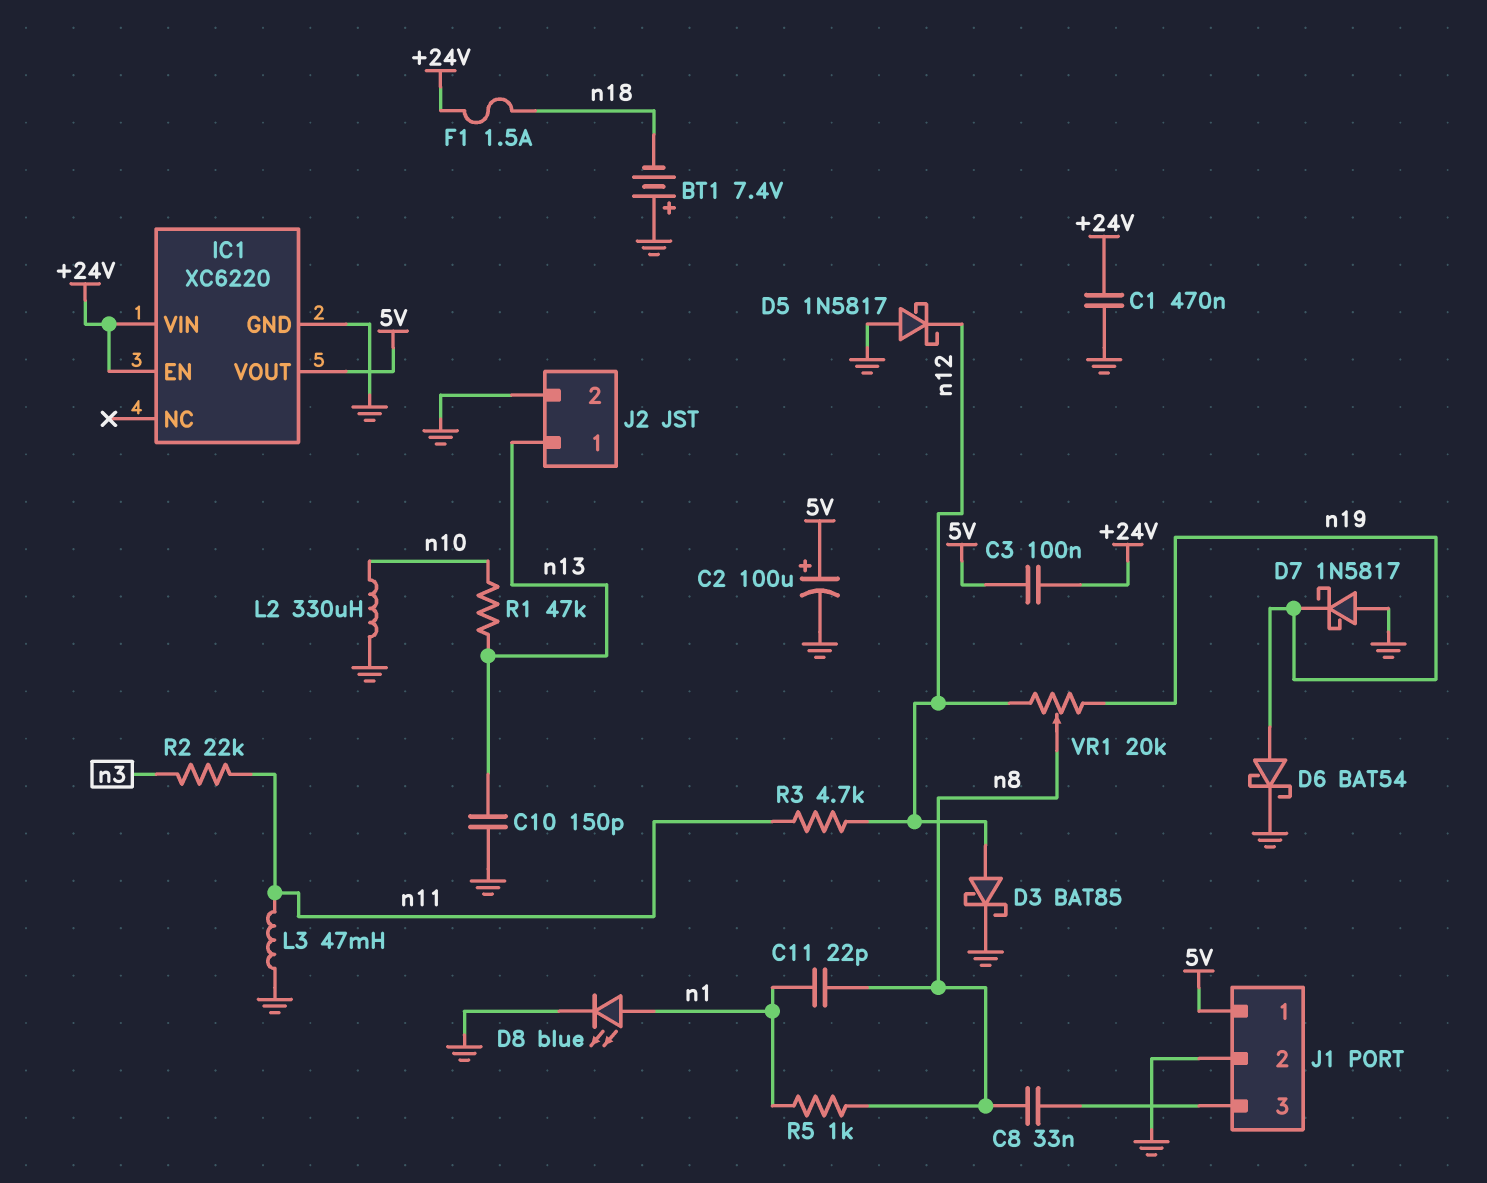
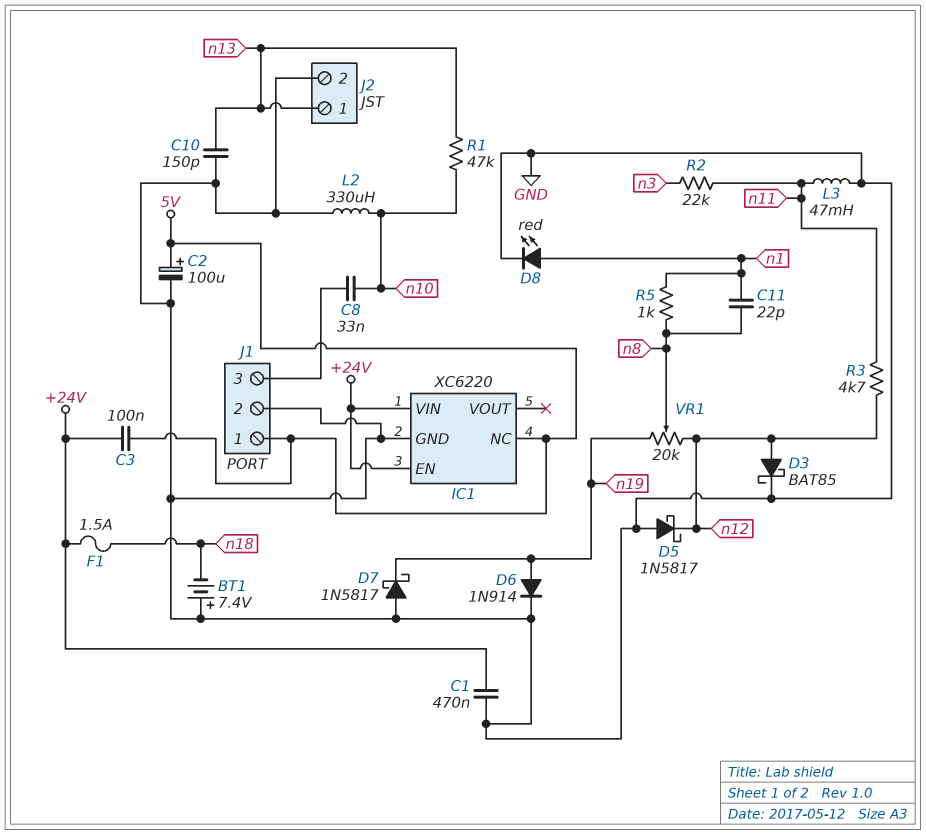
C8: 33nF (J1/3, n8) -> 33nF (J1/3, n10)
D6: schottky BAT54 (A n19, K GND) -> diode 1N914 (A n19, K GND)
D8: LED blue (A n1, K GND) -> LED red (A n1, K GND)
IC1 pin NC: none -> 5V
IC1 pin VOUT: 5V -> none

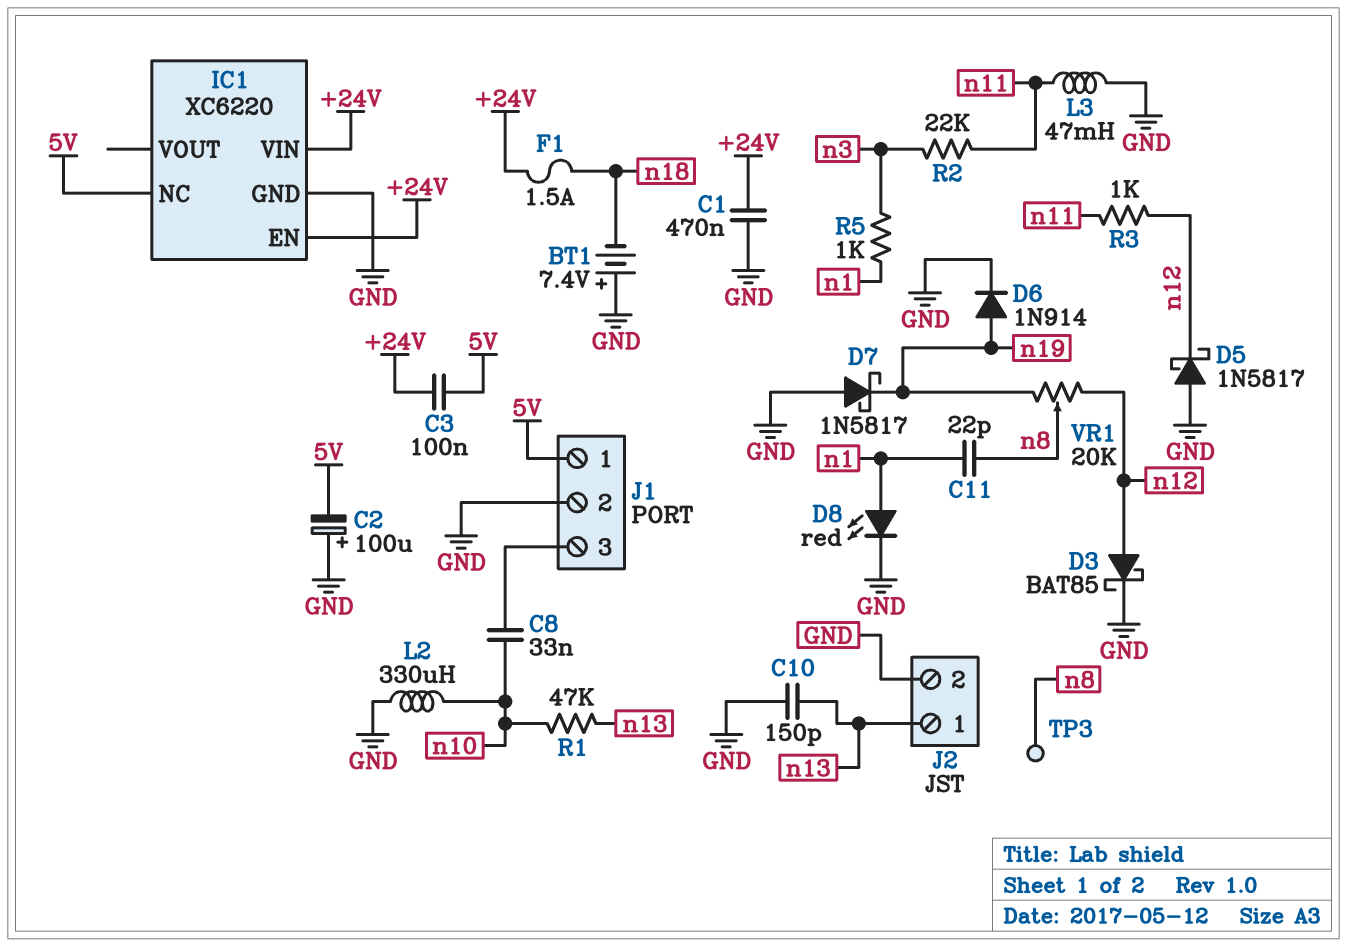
C2: 100uF (plus 5V, minus GND) -> 100uF (plus GND, minus 5V)
R3: 4.7k (n11, n12) -> 1k (n11, n12)
R5: 1k (n1, n8) -> 1k (n1, n3)
TP3: none -> test point (n8)

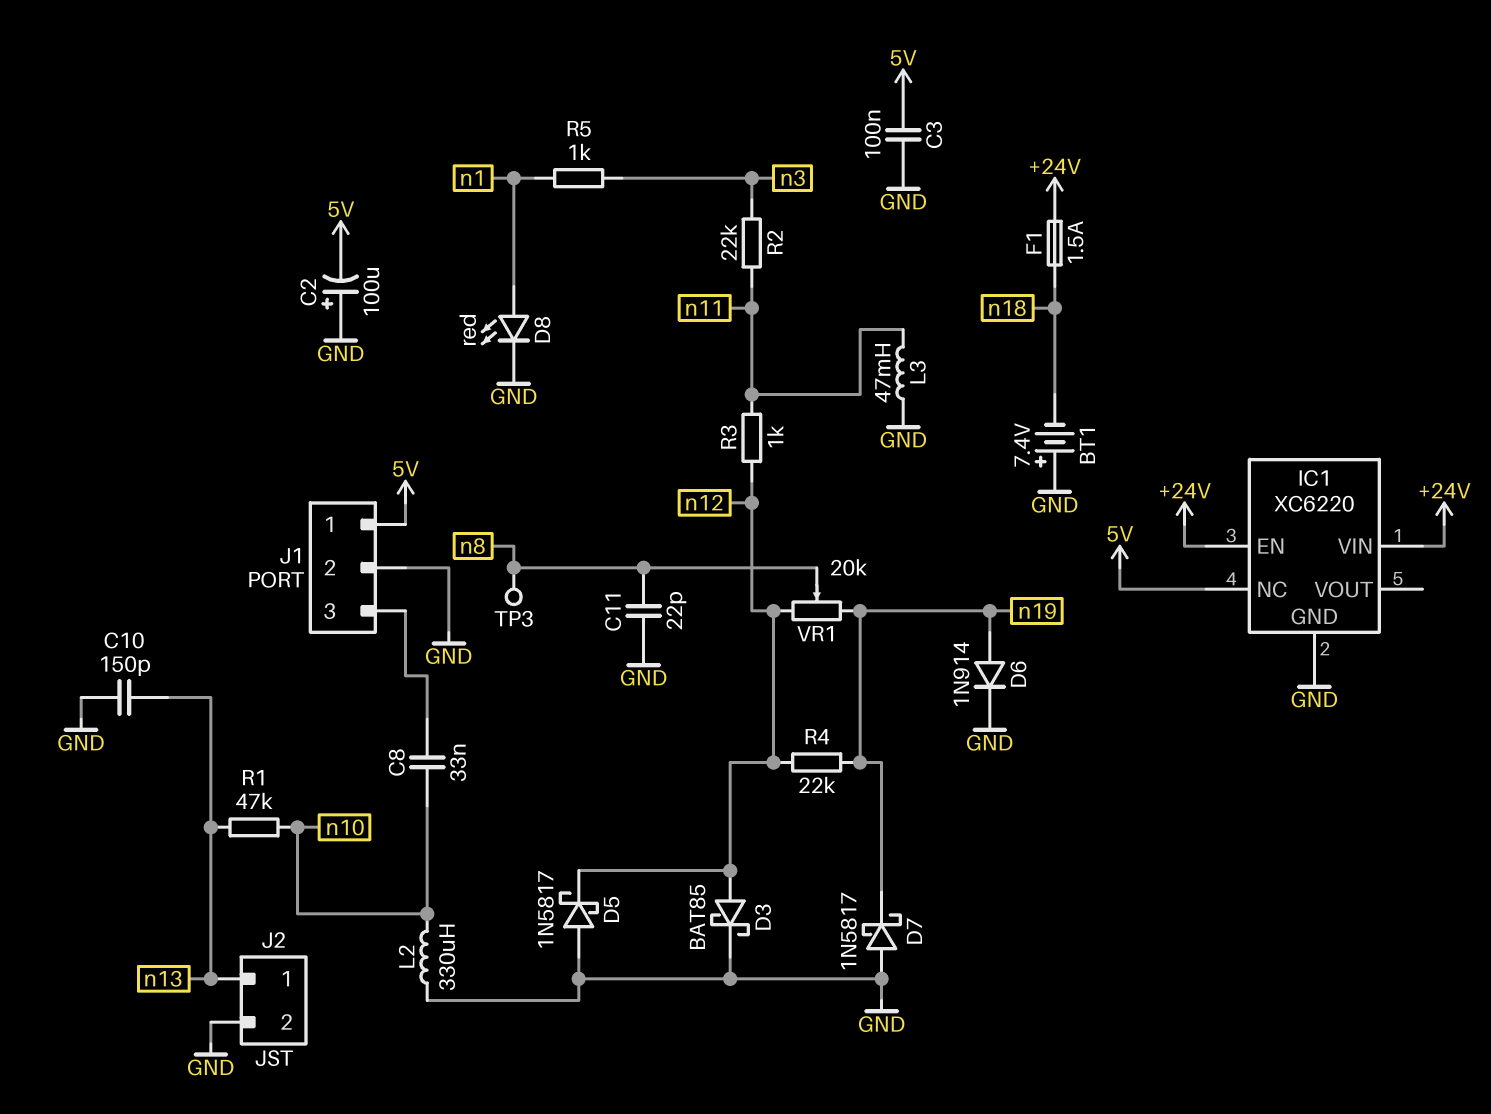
C1: 470nF (+24V, GND) -> none
C3: 100nF (+24V, 5V) -> 100nF (5V, GND)
C11: 22pF (n1, n8) -> 22pF (GND, n8)
R4: none -> 22k (n12, n19)

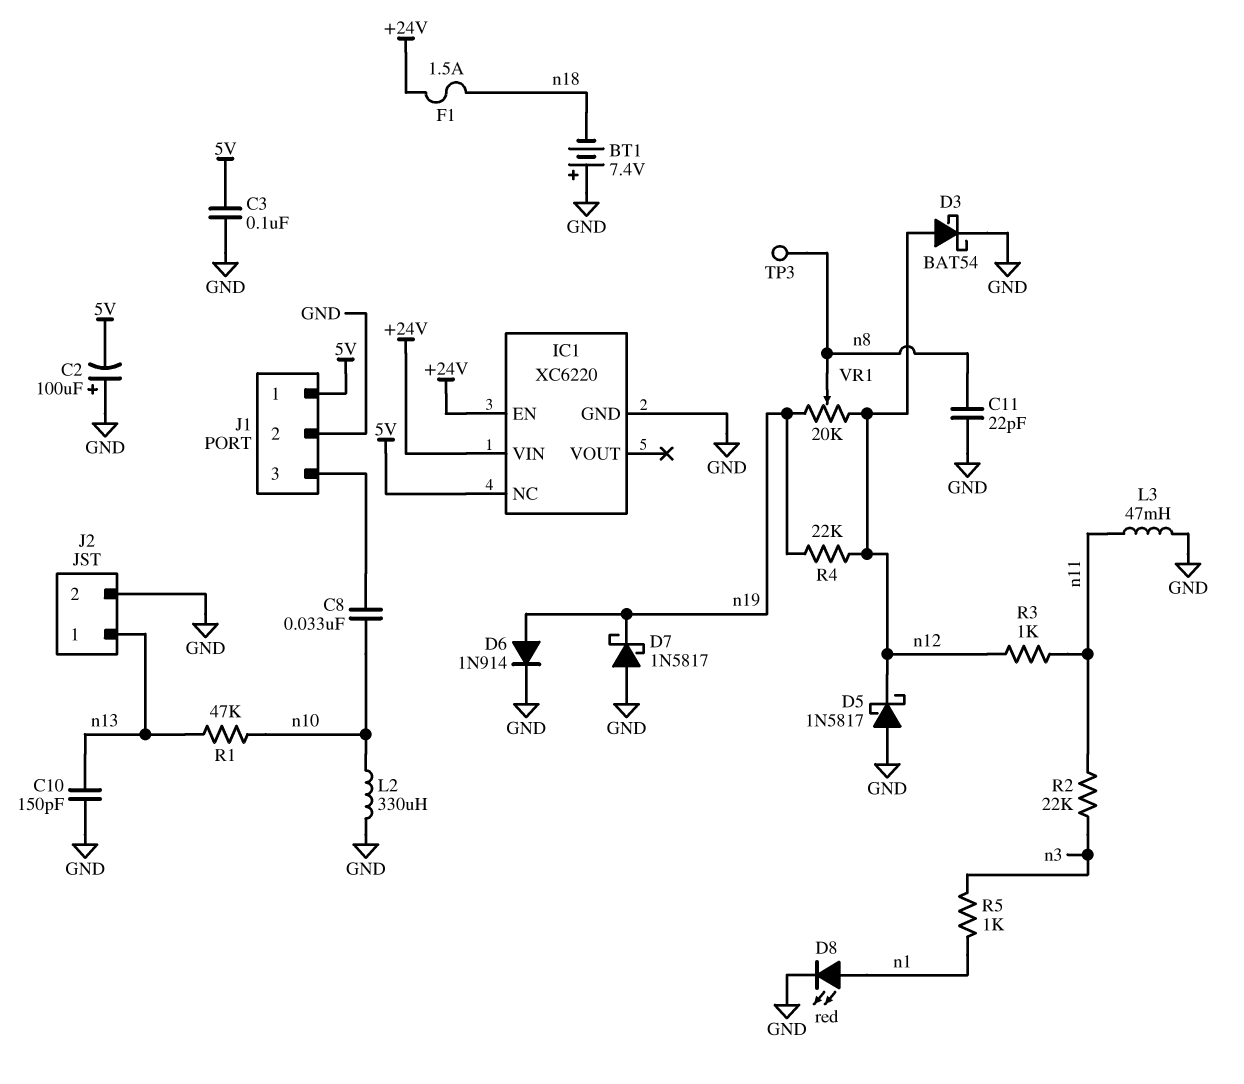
D3: schottky BAT85 (A n12, K GND) -> schottky BAT54 (A n12, K GND)

